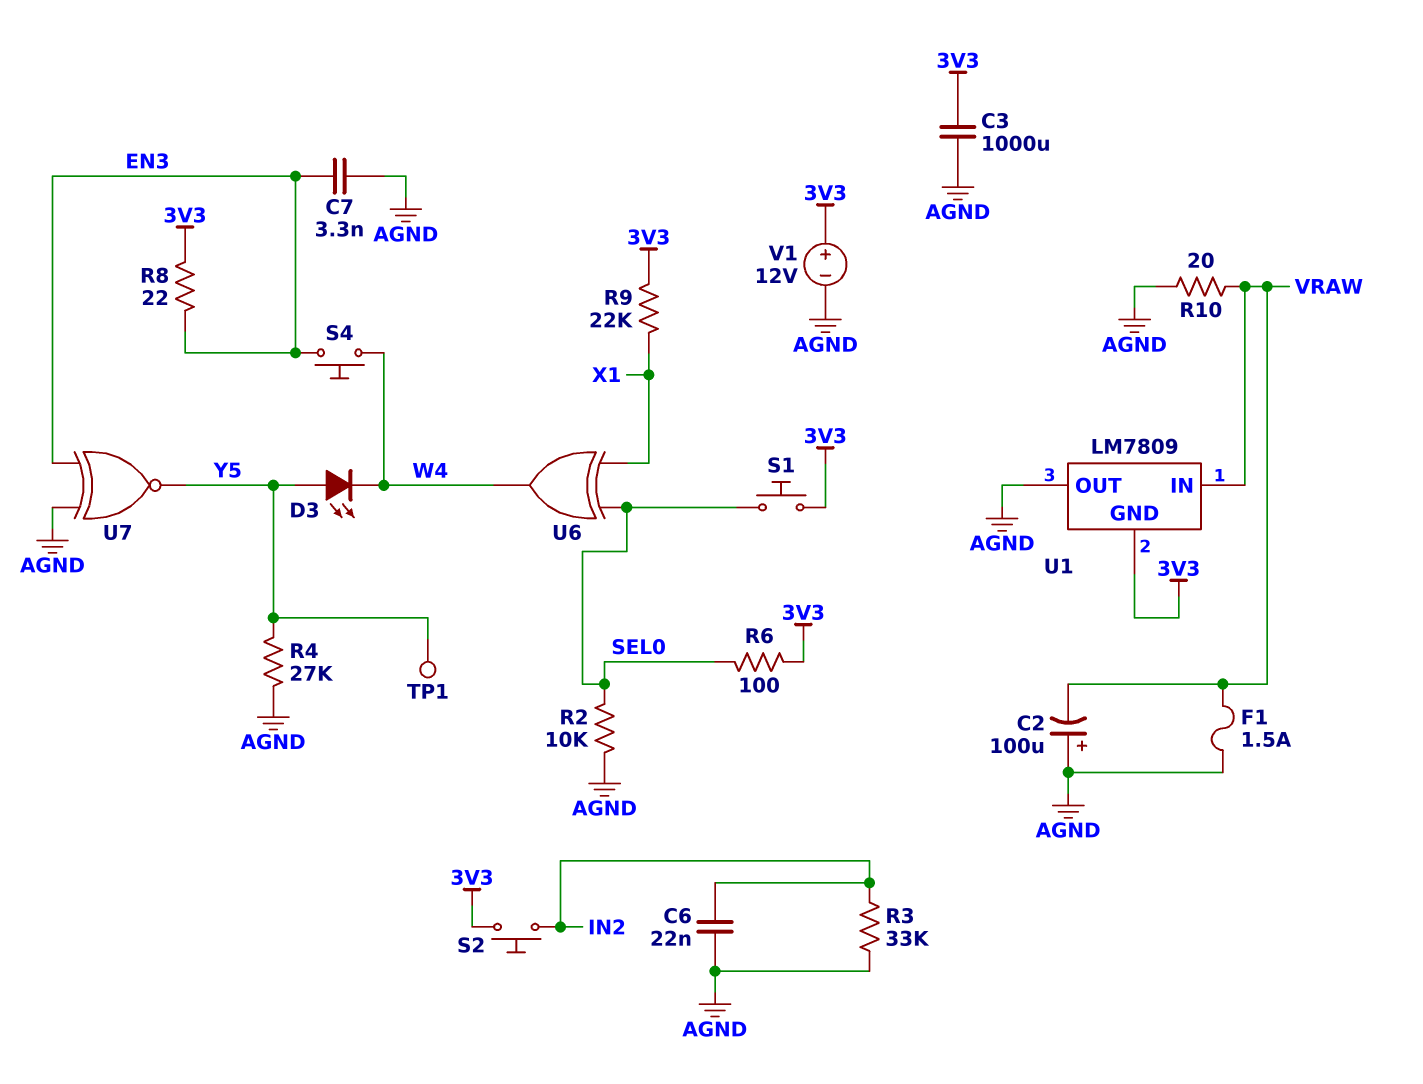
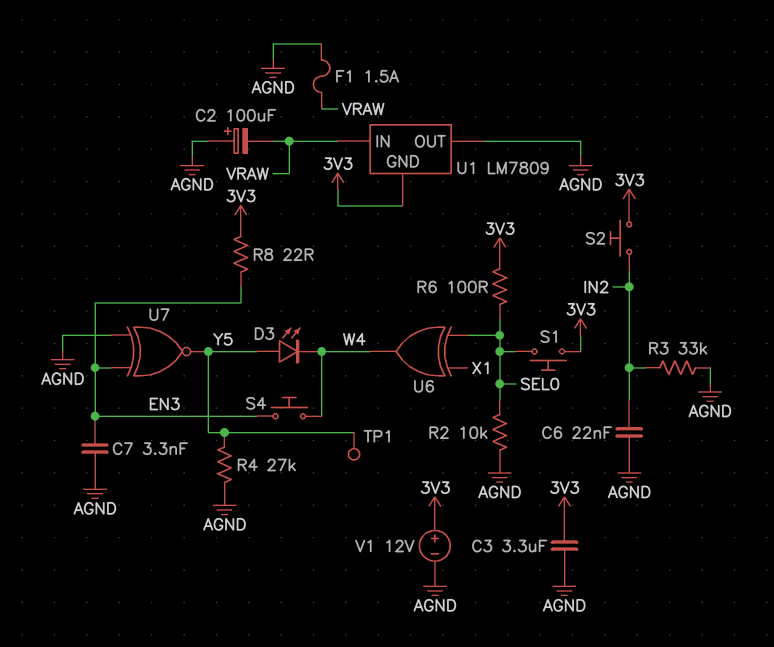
C3: 1000uF (3V3, AGND) -> 3.3uF (3V3, AGND)
R9: 22k (3V3, X1) -> none
R10: 20 (AGND, VRAW) -> none

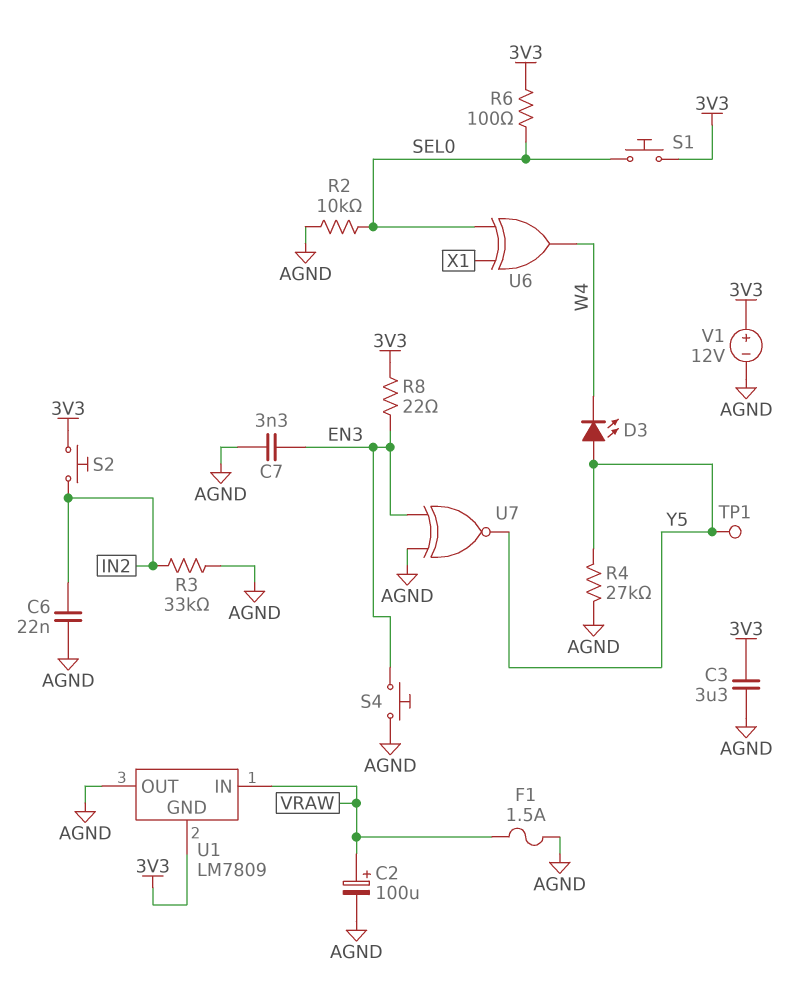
C2: 100uF (plus AGND, minus VRAW) -> 100uF (plus VRAW, minus AGND)
S4: button (EN3, W4) -> button (AGND, EN3)

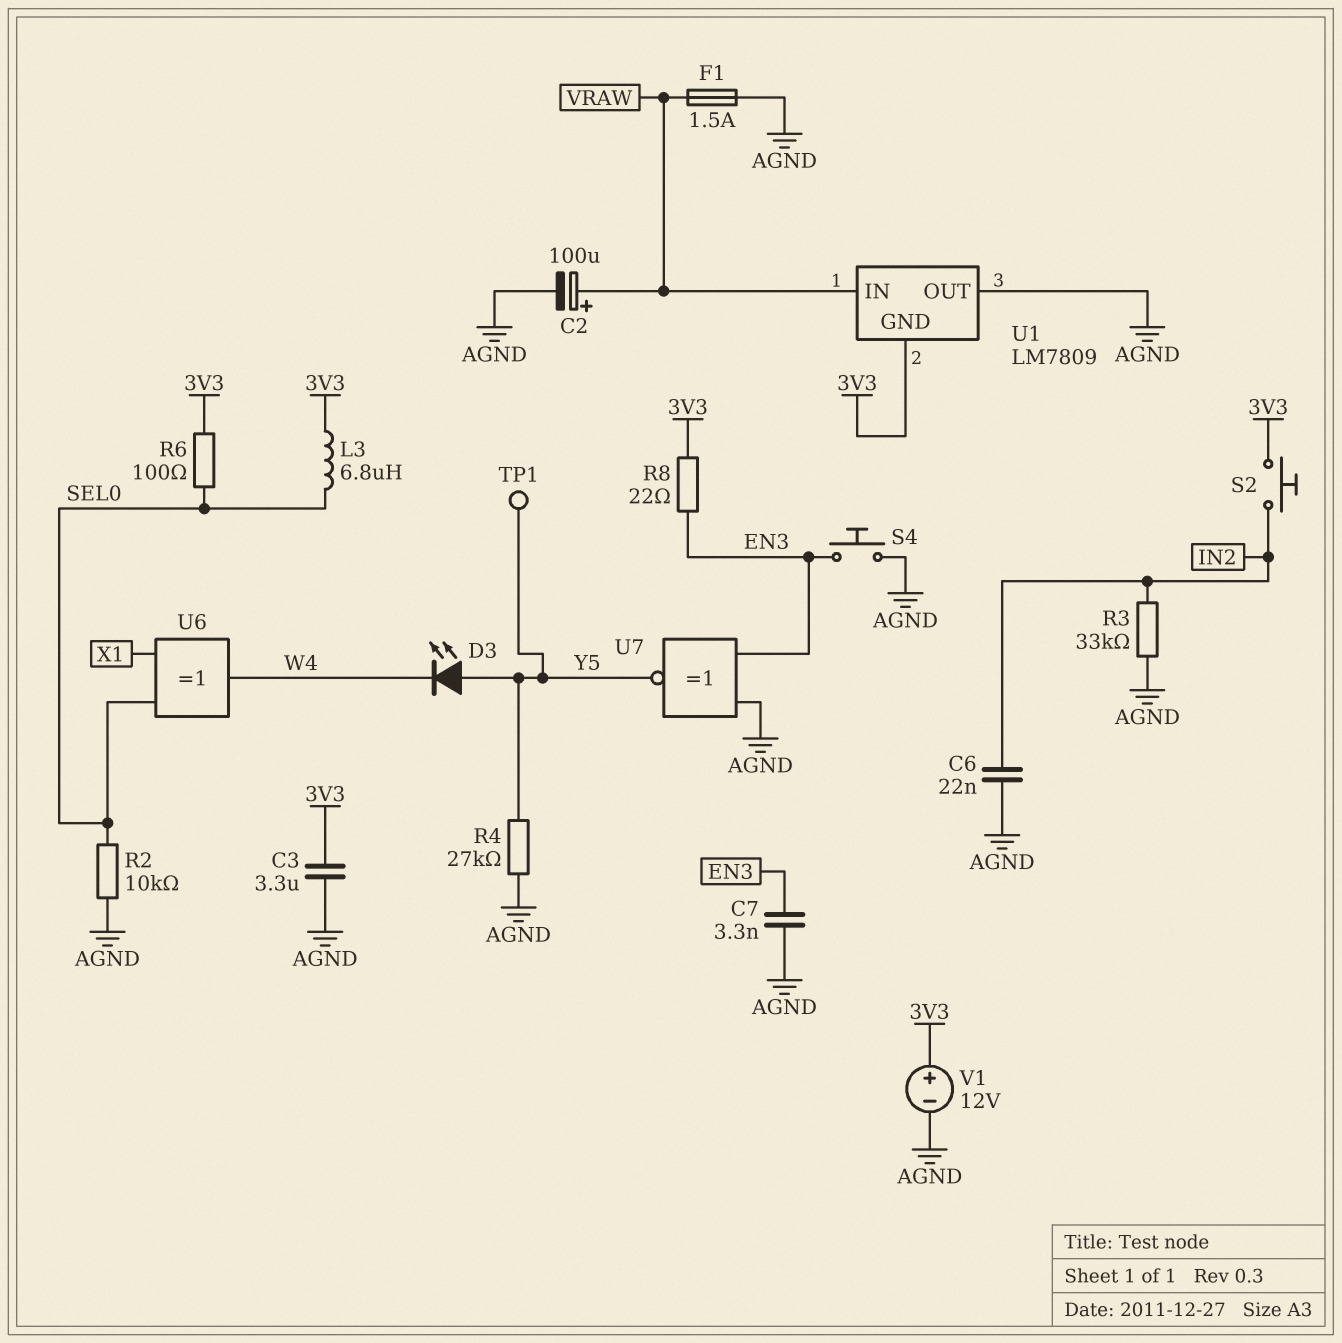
L3: none -> 6.8uH (3V3, SEL0)
S1: button (3V3, SEL0) -> none

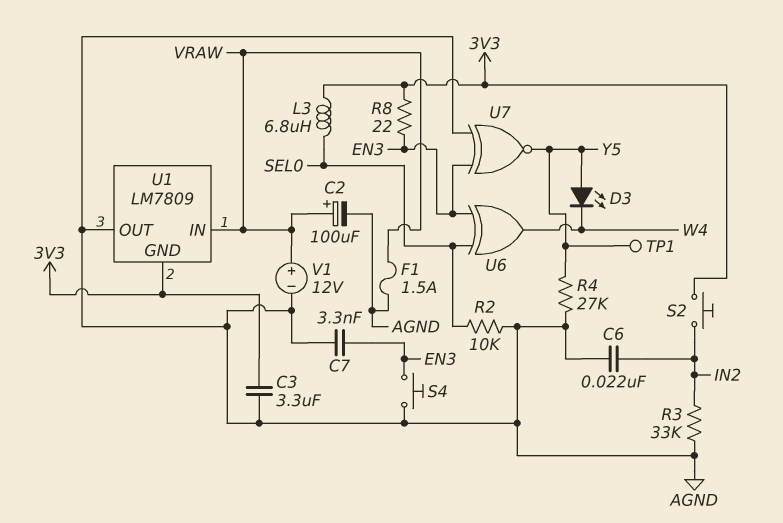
R6: 100 (3V3, SEL0) -> none
U6: XOR (in SEL0, in X1, out W4) -> XOR (in EN3, in SEL0, out W4)
V1: 12V (plus 3V3, minus AGND) -> 12V (plus VRAW, minus AGND)

